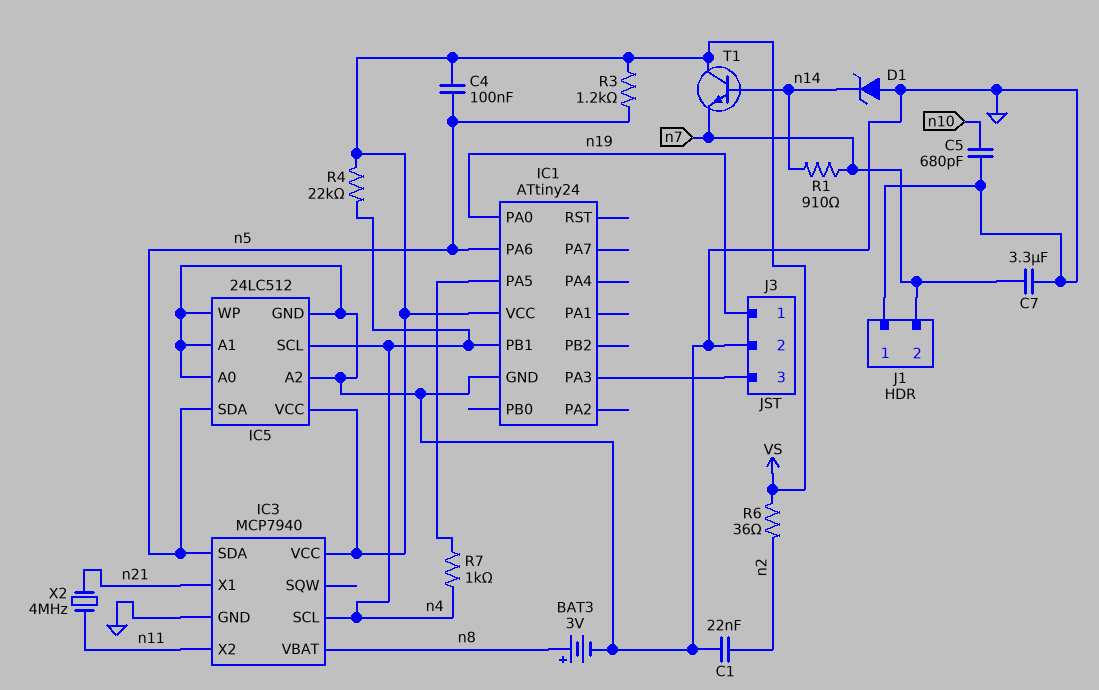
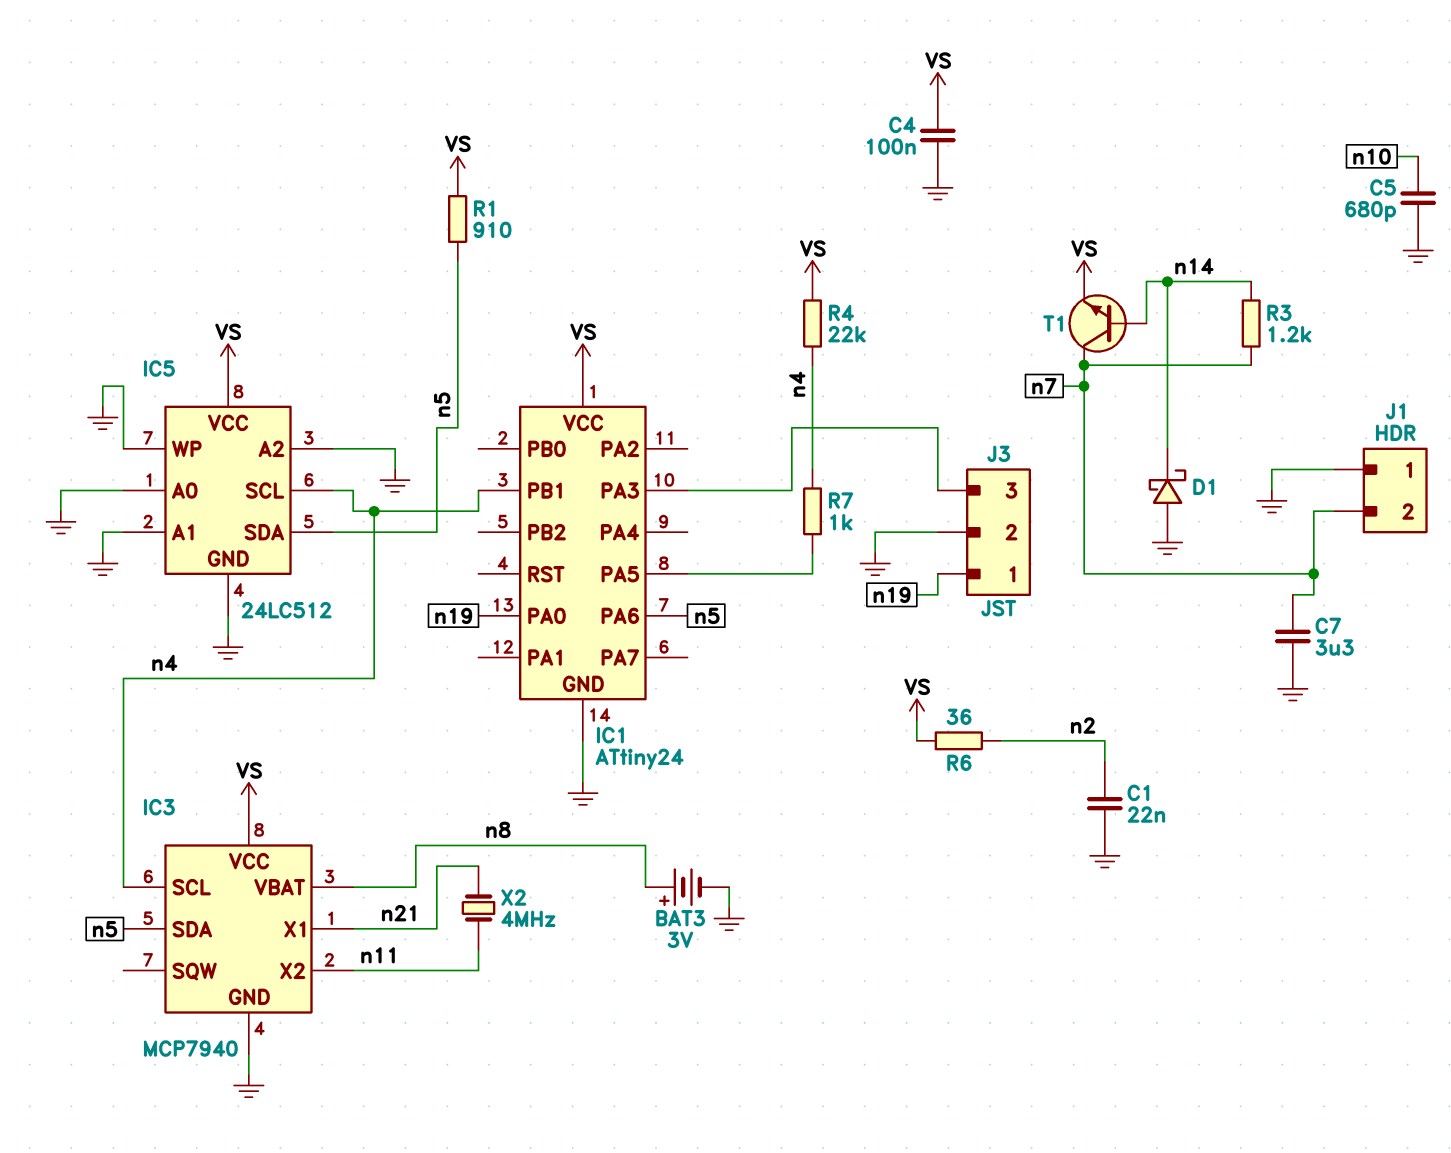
C4: 100nF (VS, n5) -> 100nF (GND, VS)
D1: zener (A GND, K n14) -> schottky (A GND, K n14)
R1: 910 (n7, n14) -> 910 (VS, n5)
R3: 1.2k (VS, n5) -> 1.2k (n7, n14)
T1: NPN (B n14, C VS, E n7) -> NPN (B n14, C n7, E VS)

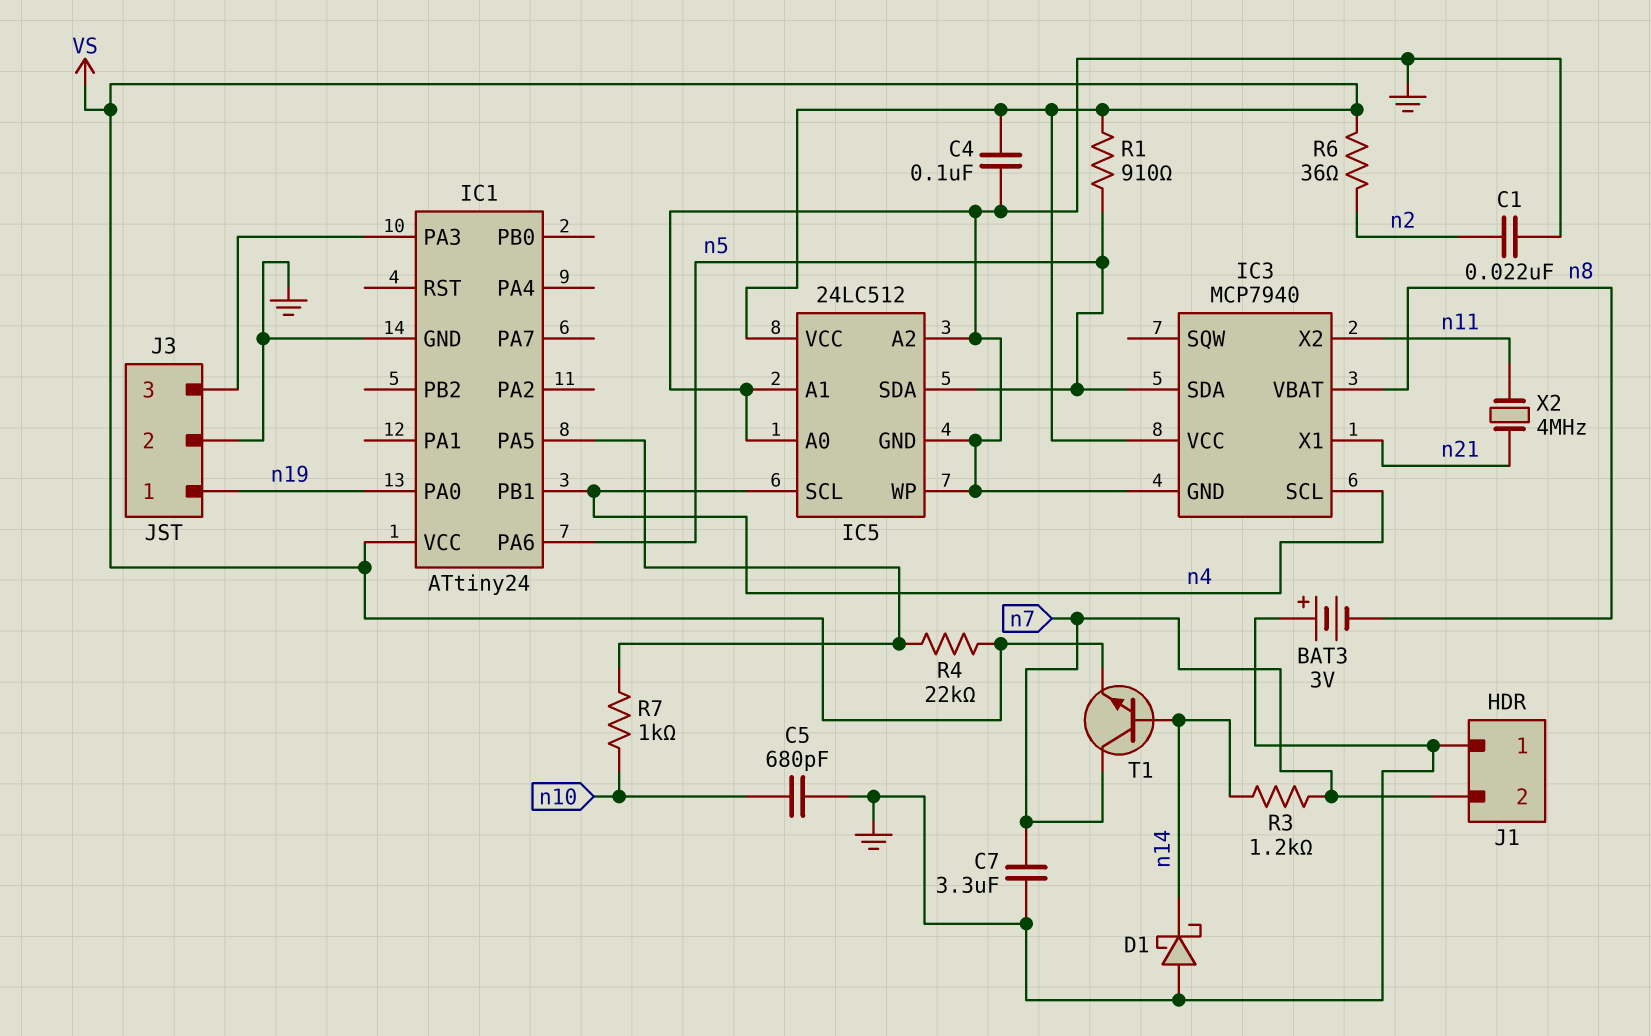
BAT3: 3V (plus n8, minus GND) -> 3V (plus GND, minus n8)
R4: 22k (VS, n4) -> 22k (IC1/PA5, VS)
R7: 1k (IC1/PA5, n4) -> 1k (IC1/PA5, n10)

